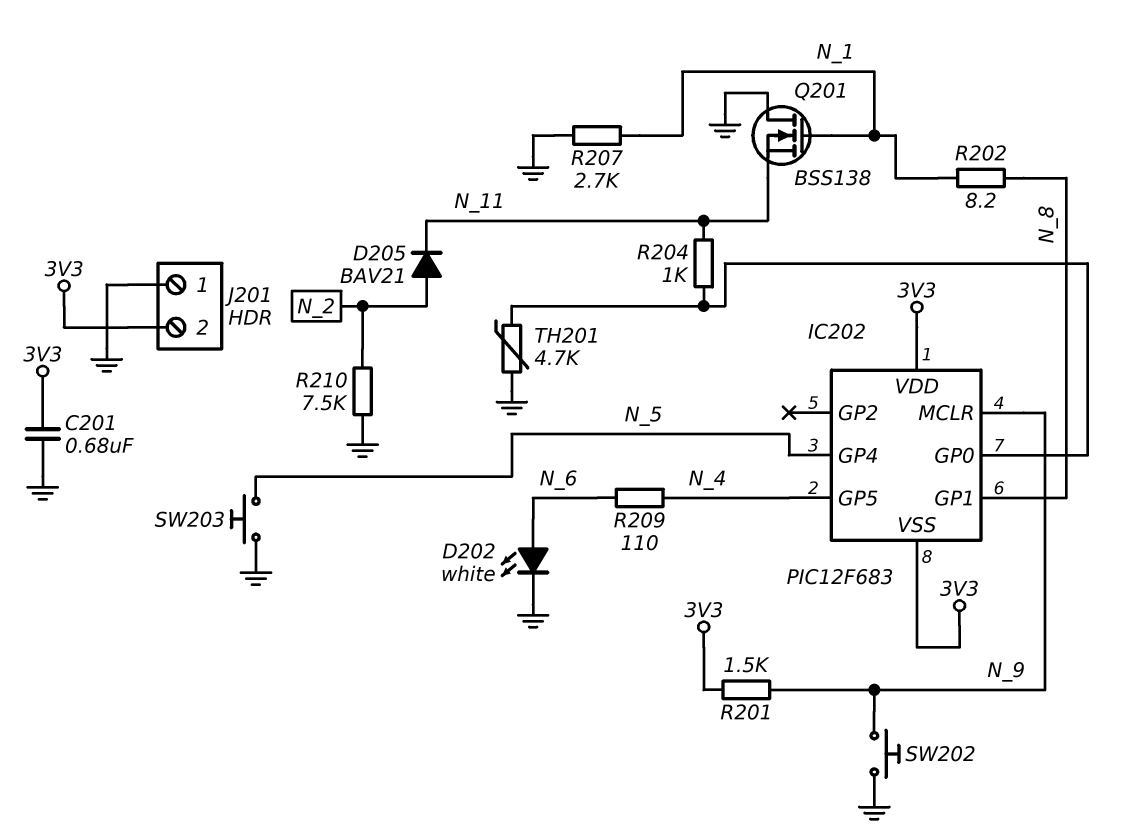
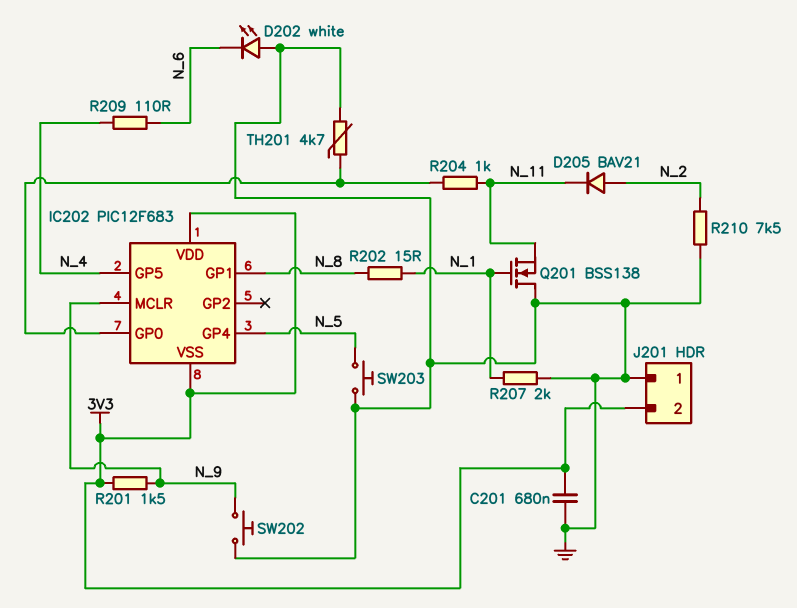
D202: LED white (A N_6, K GND) -> LED white (A GND, K N_6)
R202: 8.2 (N_1, N_8) -> 15 (N_1, N_8)
R207: 2.7k (GND, N_1) -> 2k (GND, N_1)

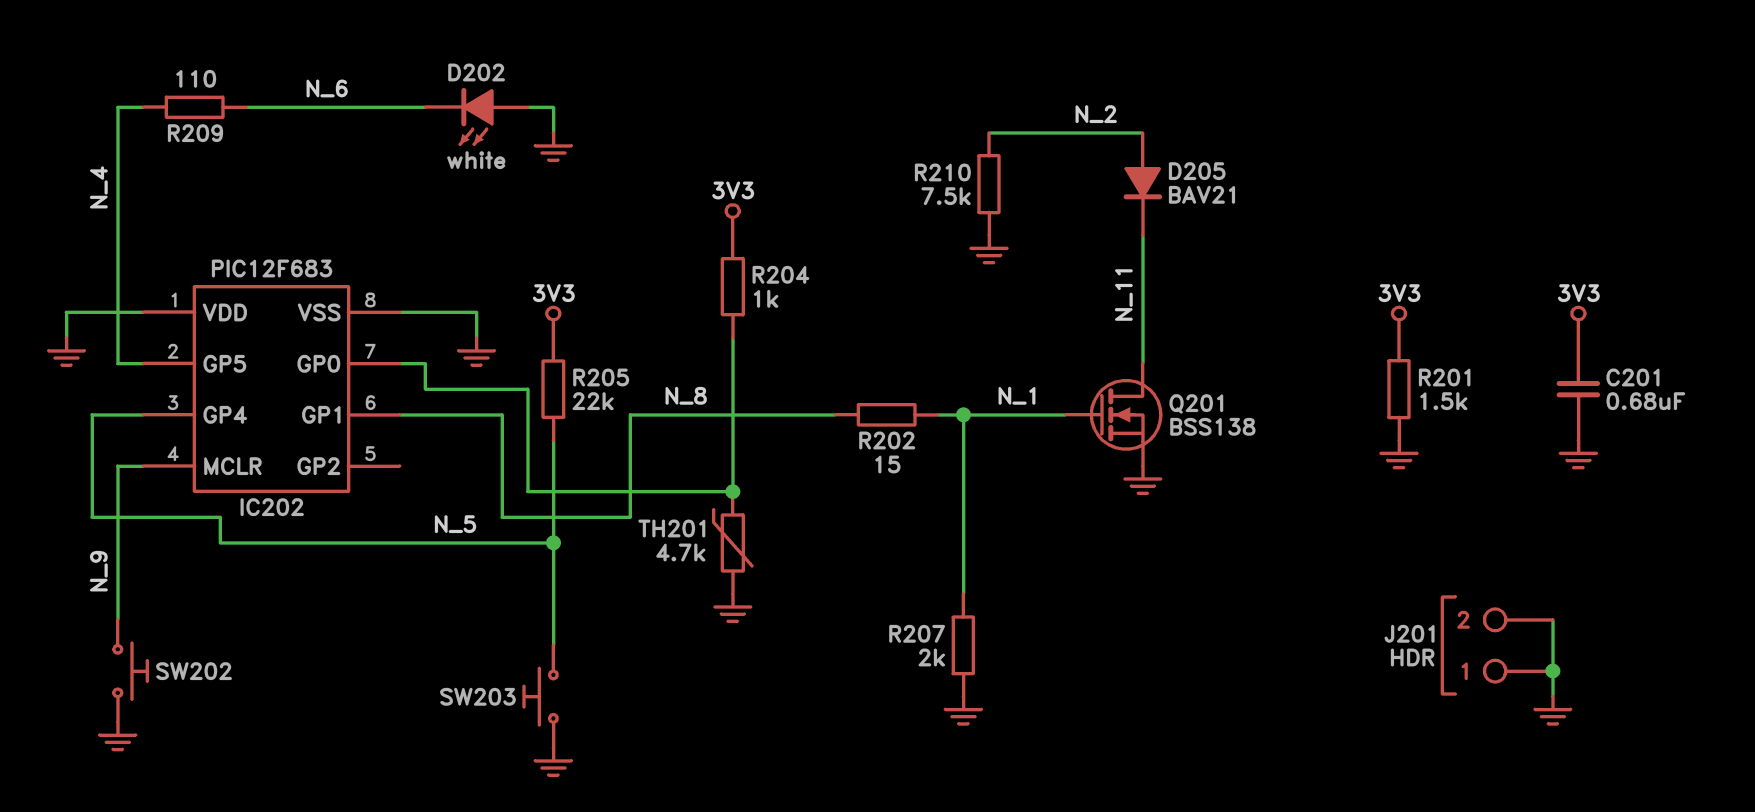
IC202 pin VDD: 3V3 -> GND
IC202 pin VSS: 3V3 -> GND
J201 pin 2: 3V3 -> GND
Q201: NMOS BSS138 (G N_1, D GND, S N_11) -> NMOS BSS138 (G N_1, D N_11, S GND)
R201: 1.5k (3V3, N_9) -> 1.5k (3V3, GND)
R204: 1k (IC202/GP0, N_11) -> 1k (3V3, IC202/GP0)
R205: none -> 22k (3V3, N_5)

